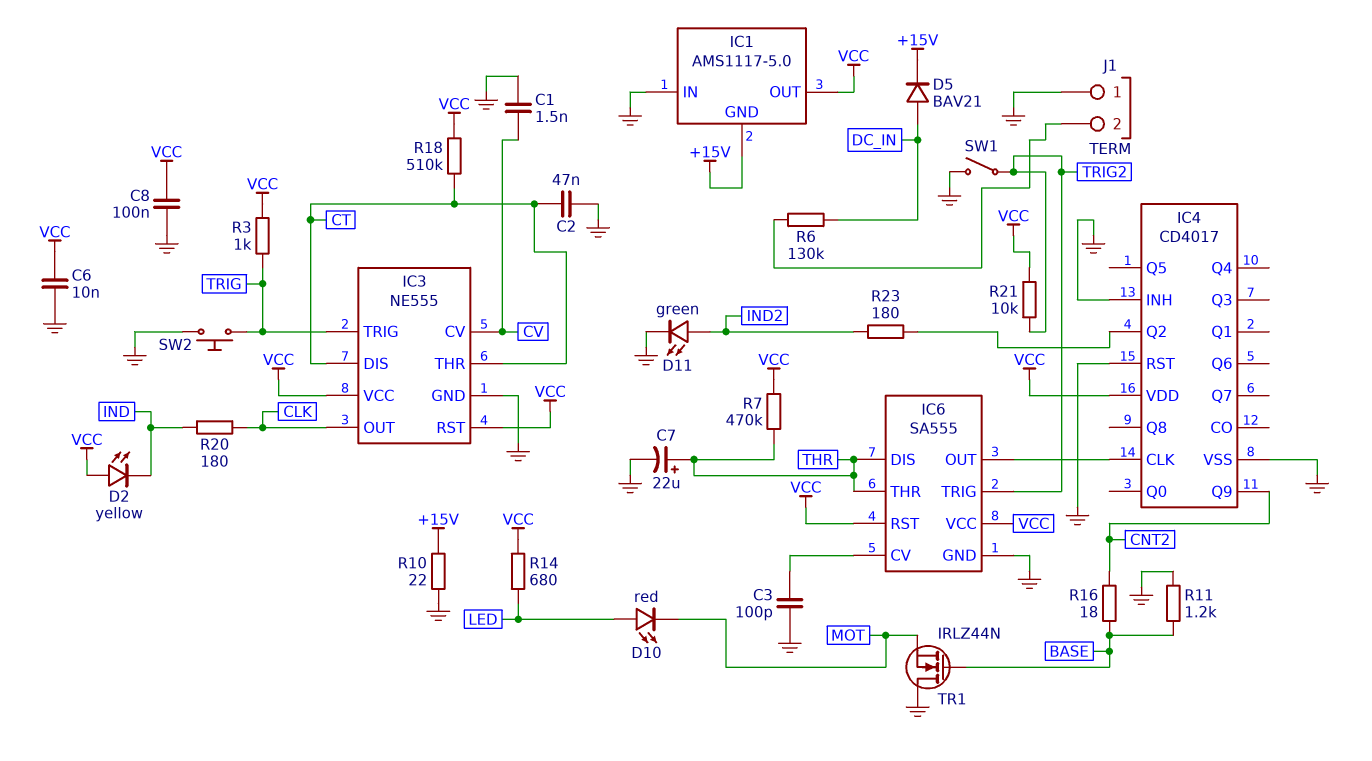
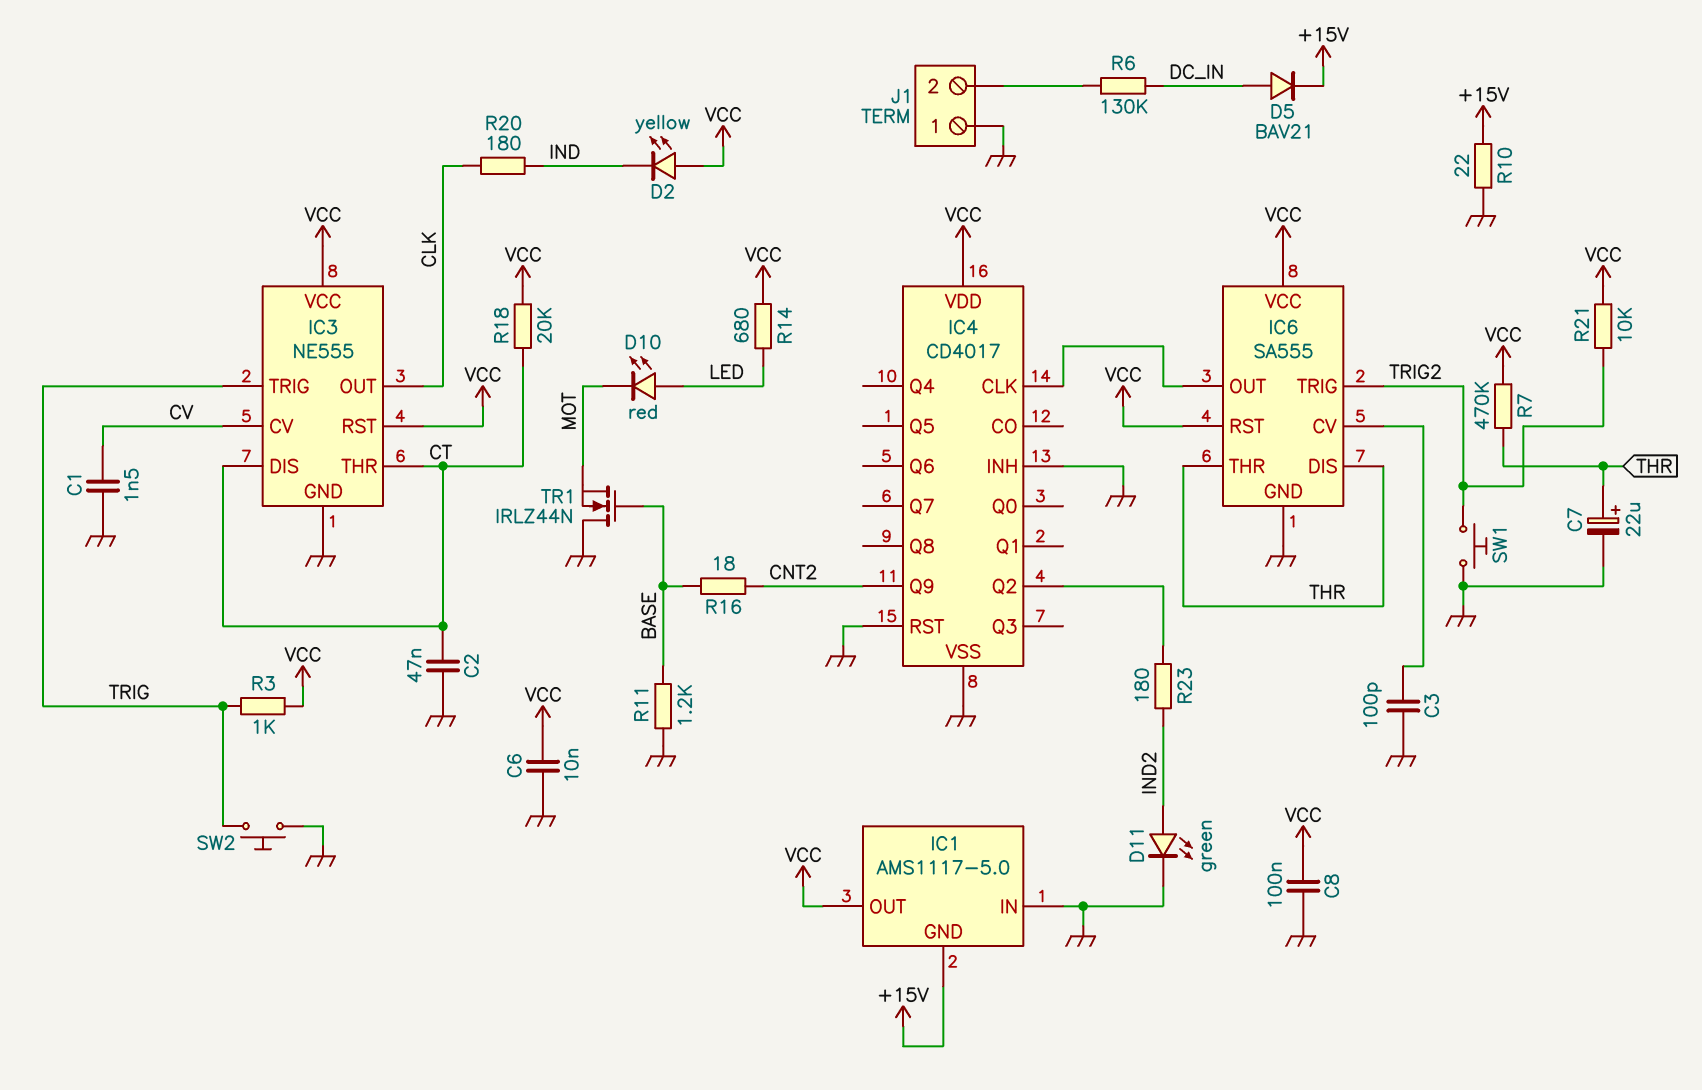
R18: 510k (CT, VCC) -> 20k (CT, VCC)
SW1: switch (GND, TRIG2) -> button (GND, TRIG2)

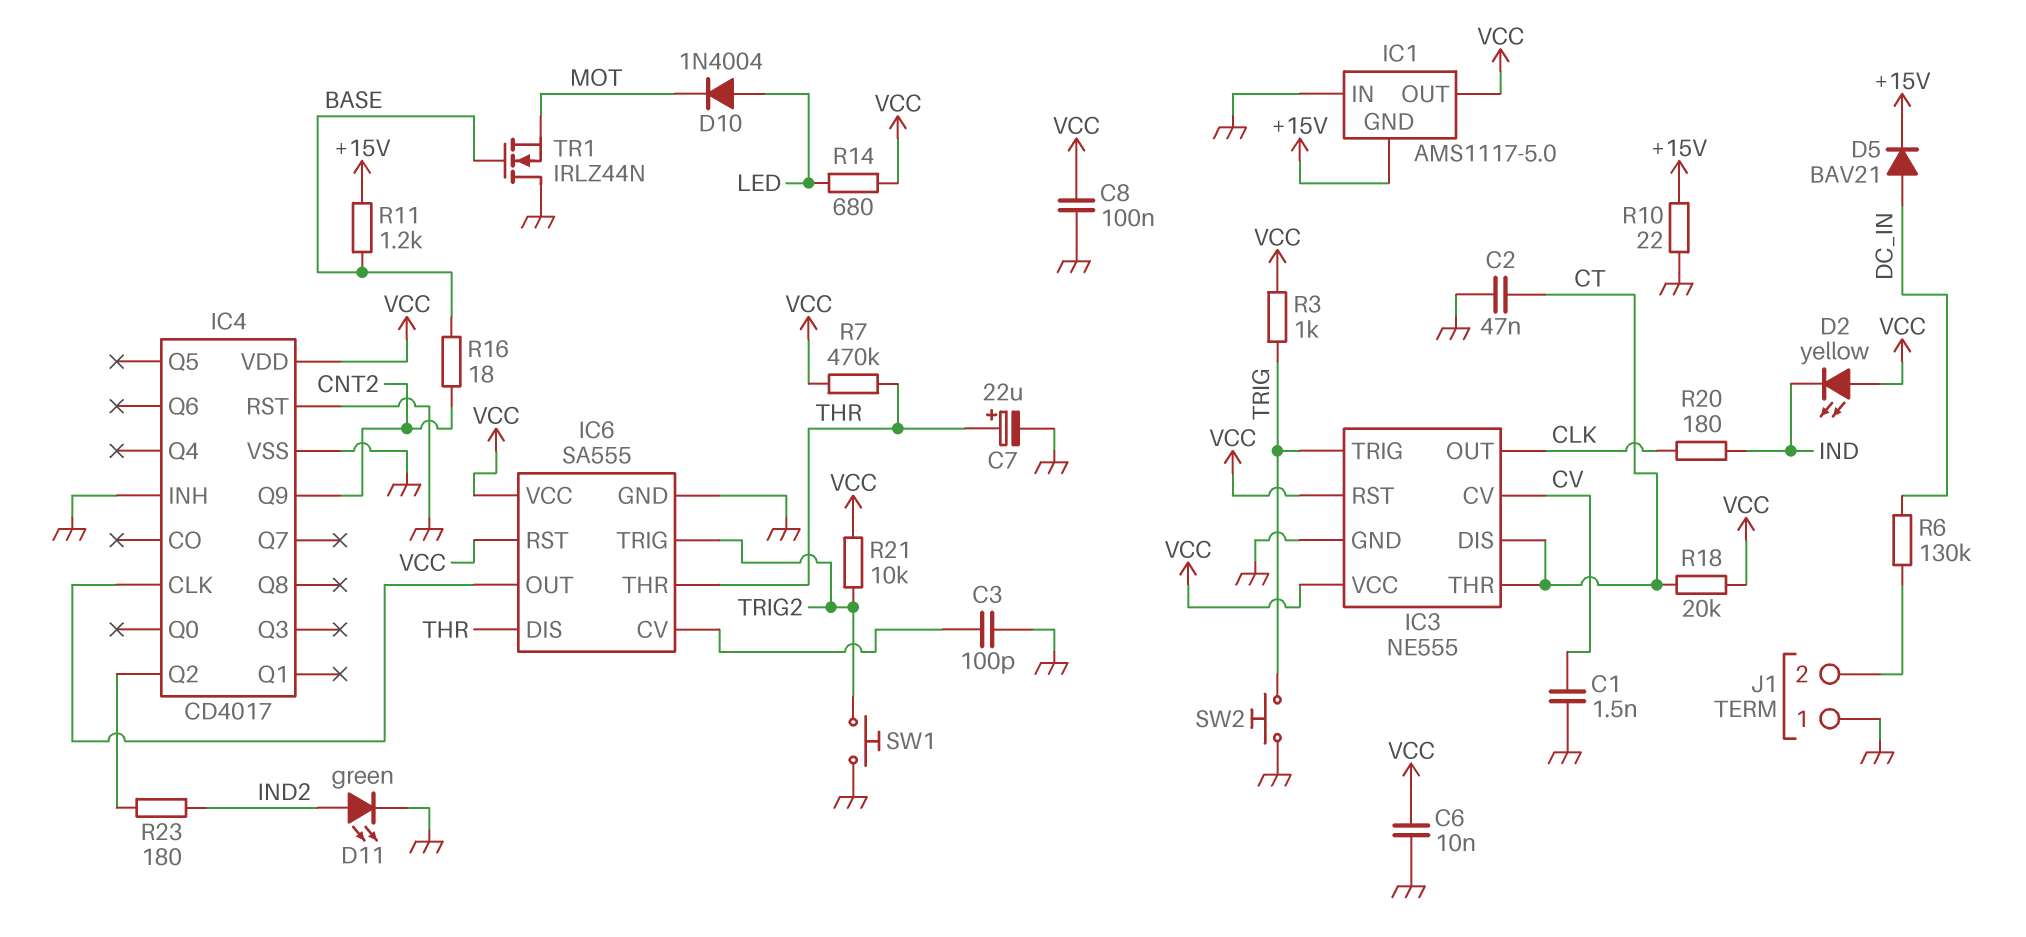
D10: LED red (A LED, K MOT) -> diode 1N4004 (A LED, K MOT)
R11: 1.2k (BASE, GND) -> 1.2k (+15V, BASE)

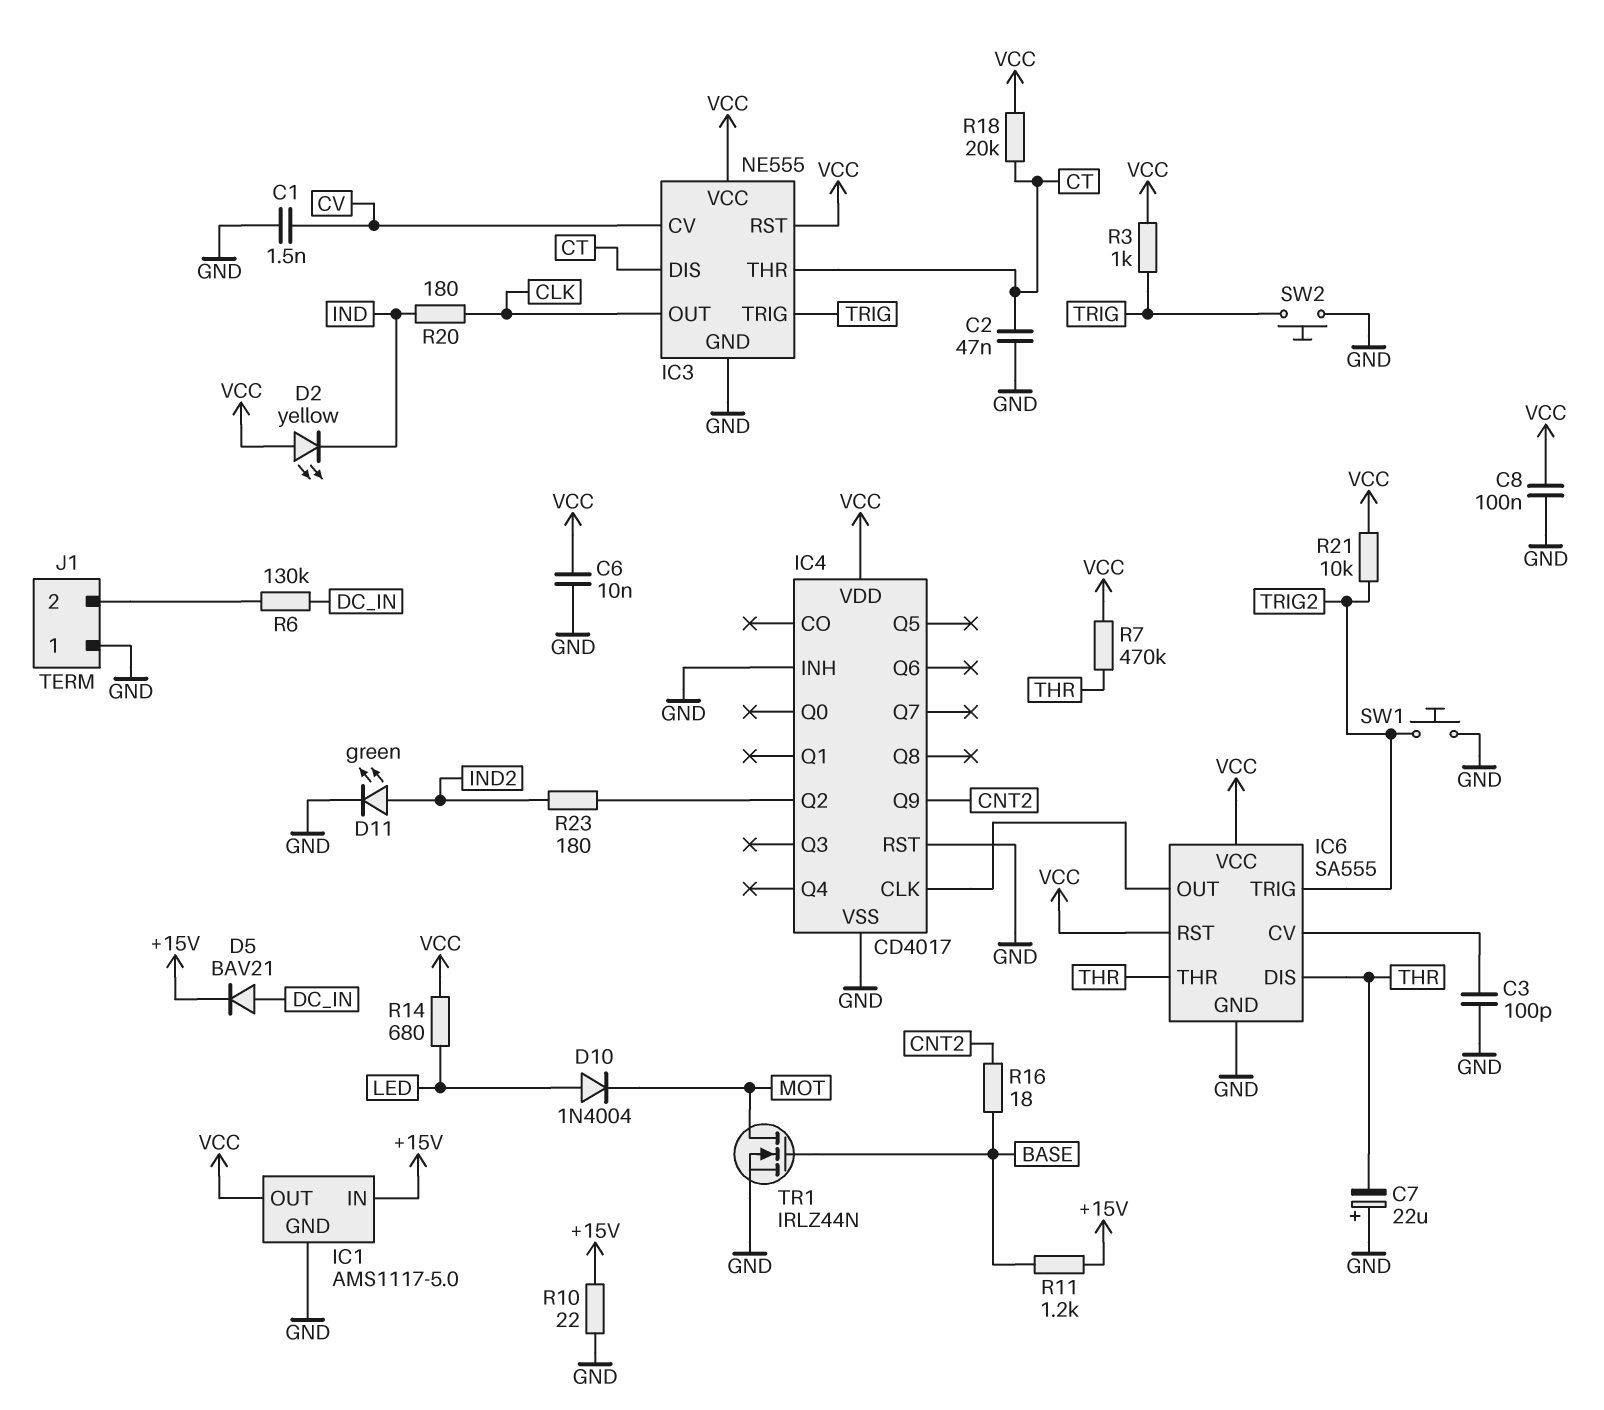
C7: 22uF (plus THR, minus GND) -> 22uF (plus GND, minus THR)
IC1 pin GND: +15V -> GND
IC1 pin IN: GND -> +15V
TR1: NMOS IRLZ44N (G BASE, D GND, S MOT) -> NMOS IRLZ44N (G BASE, D MOT, S GND)

